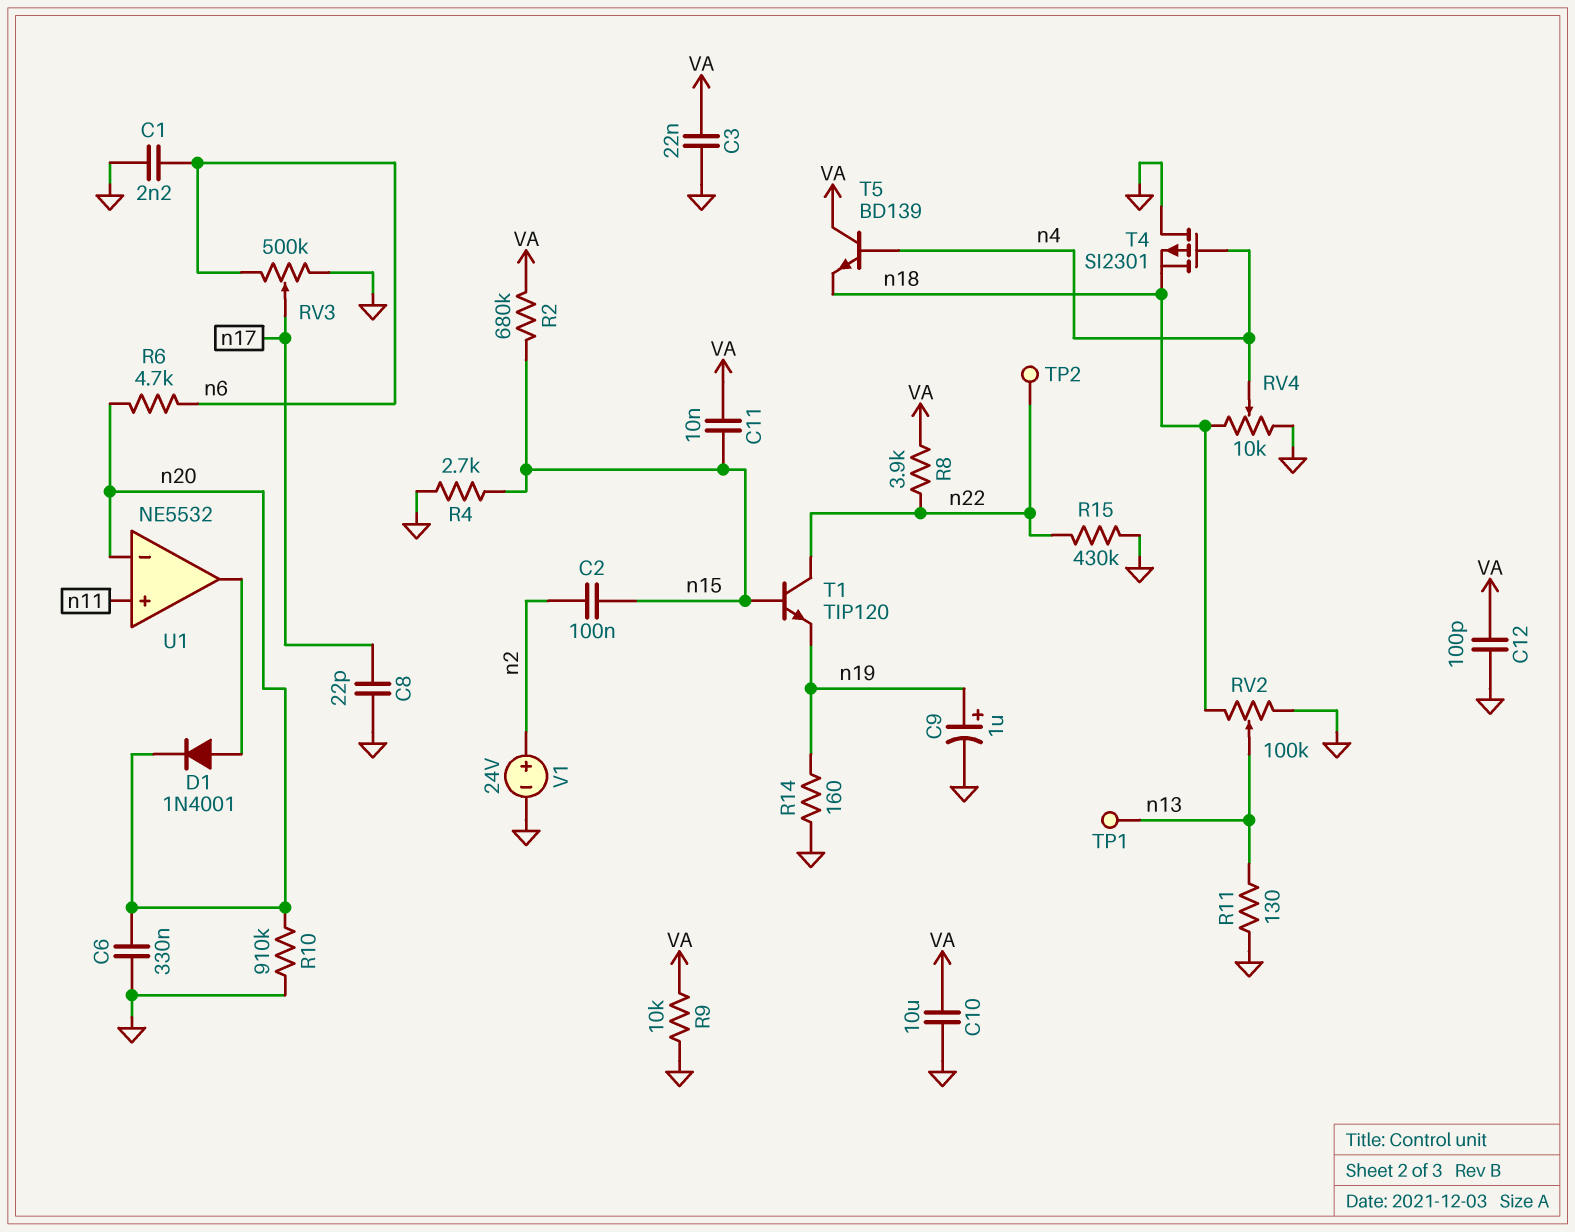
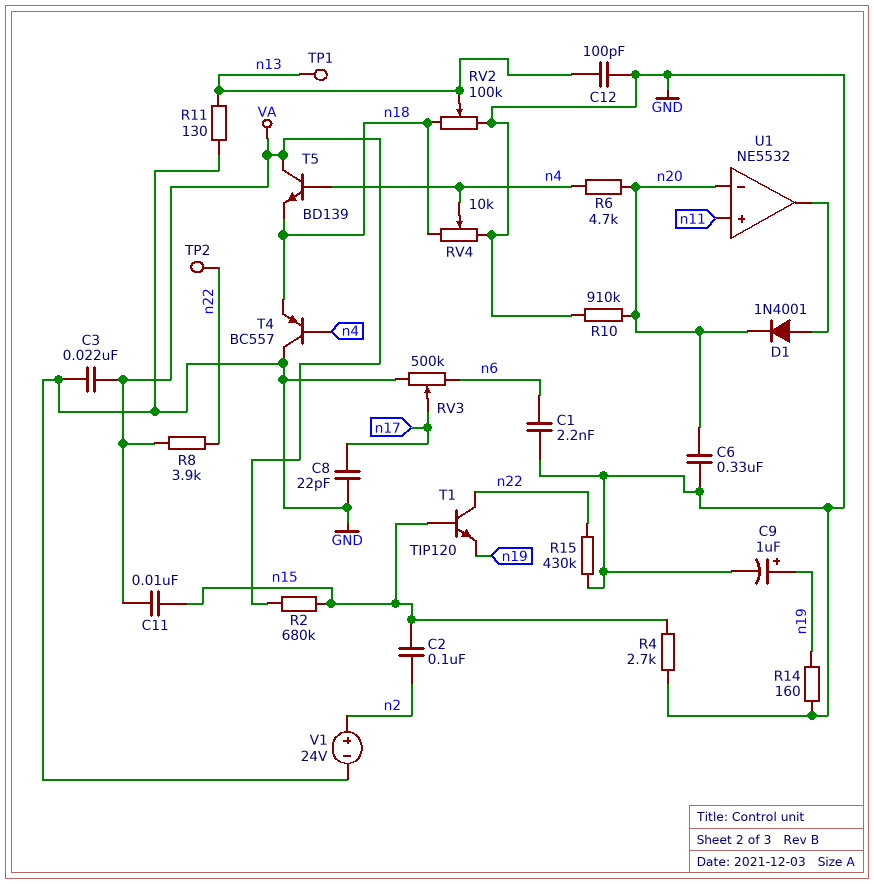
C10: 10uF (GND, VA) -> none
C12: 100pF (GND, VA) -> 100pF (GND, n13)
R6: 4.7k (n6, n20) -> 4.7k (n4, n20)
R9: 10k (GND, VA) -> none
T4: PMOS SI2301 (G n4, D GND, S n18) -> PNP BC557 (B n4, C GND, E n18)

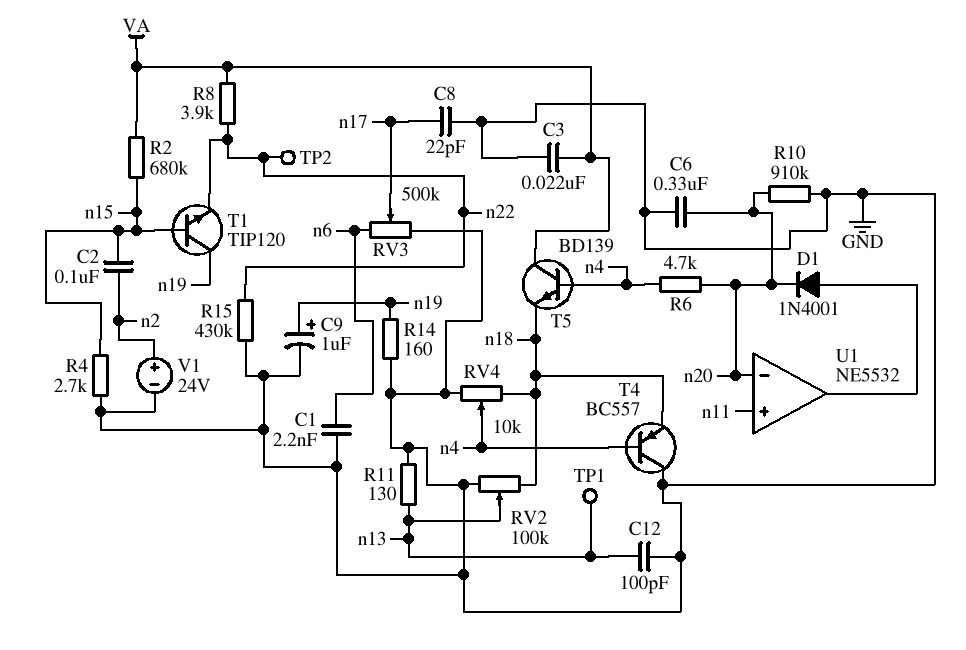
C11: 10nF (VA, n15) -> none
T1: NPN TIP120 (B n15, C n22, E n19) -> NPN TIP120 (B n15, C n19, E n22)

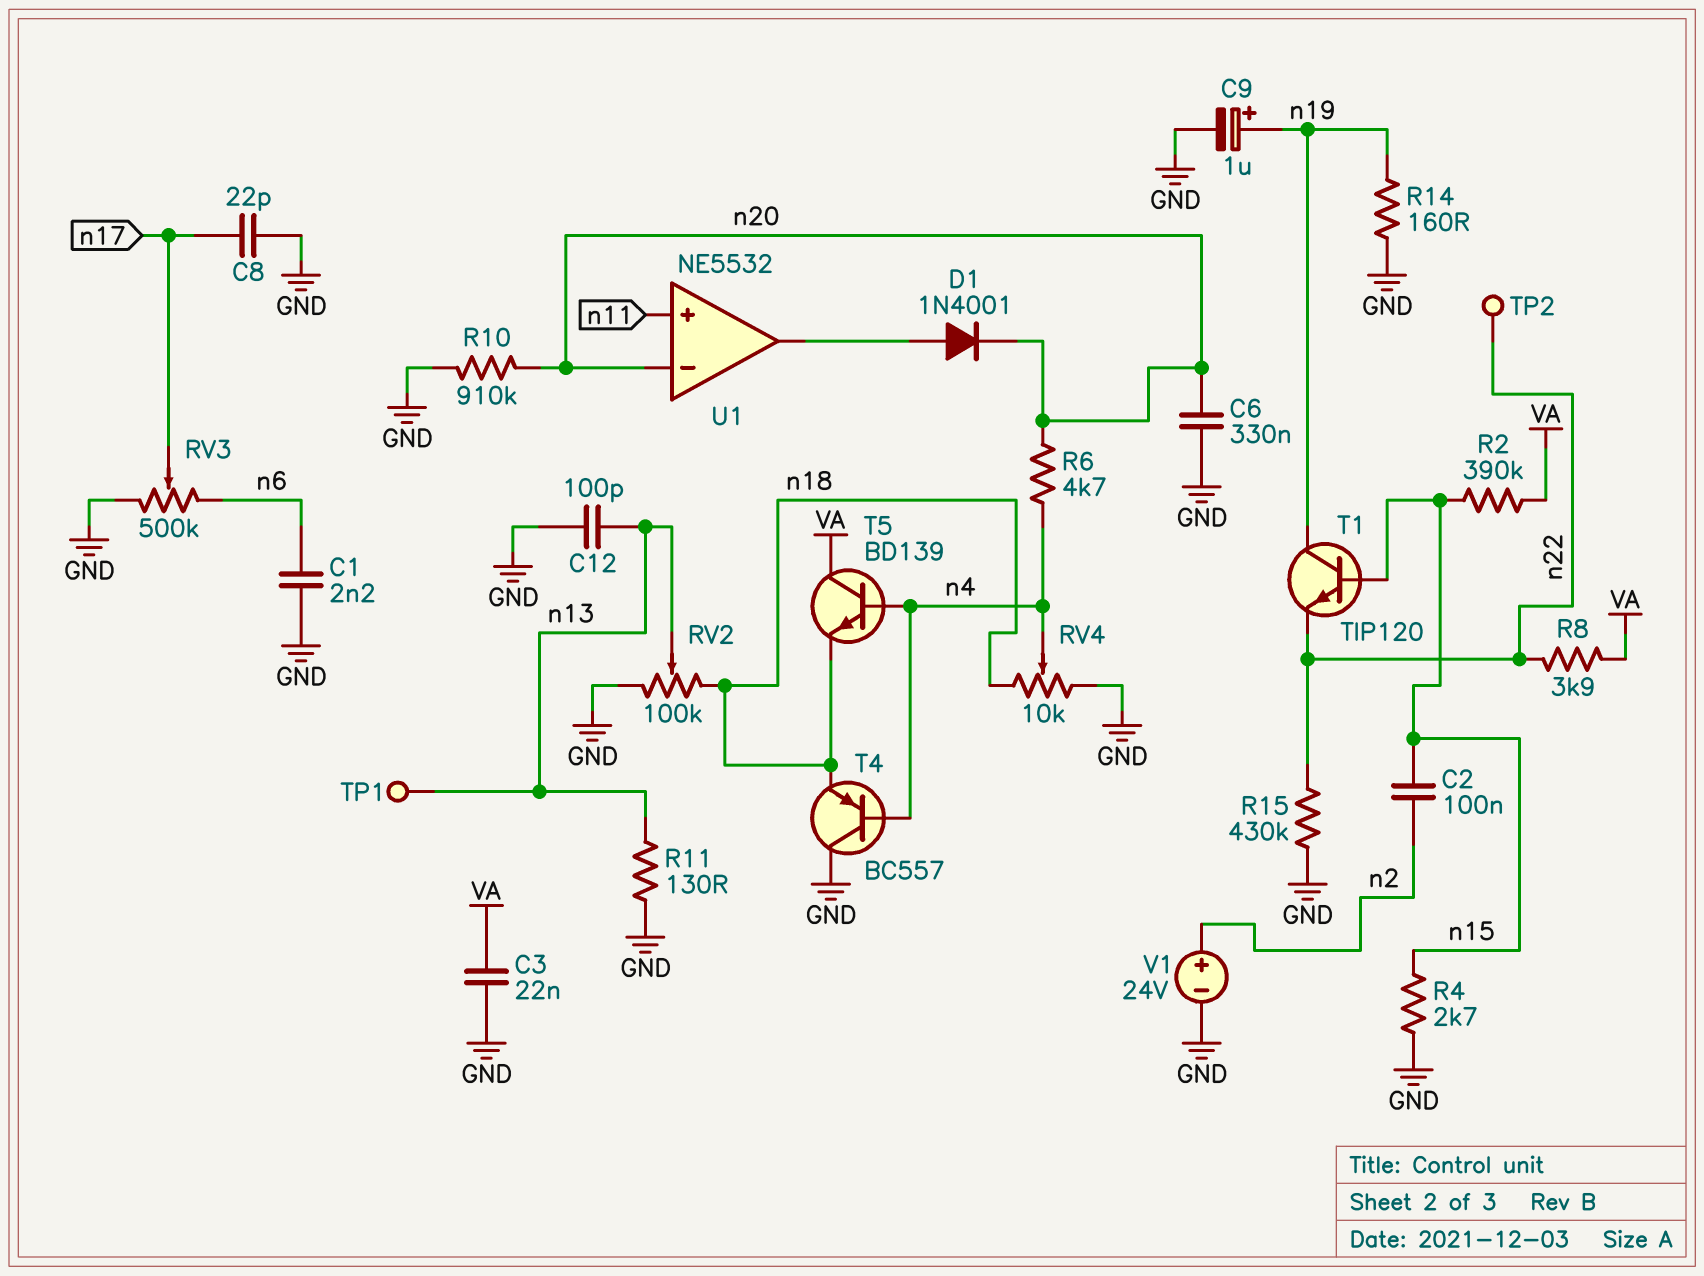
R2: 680k (VA, n15) -> 390k (VA, n15)

